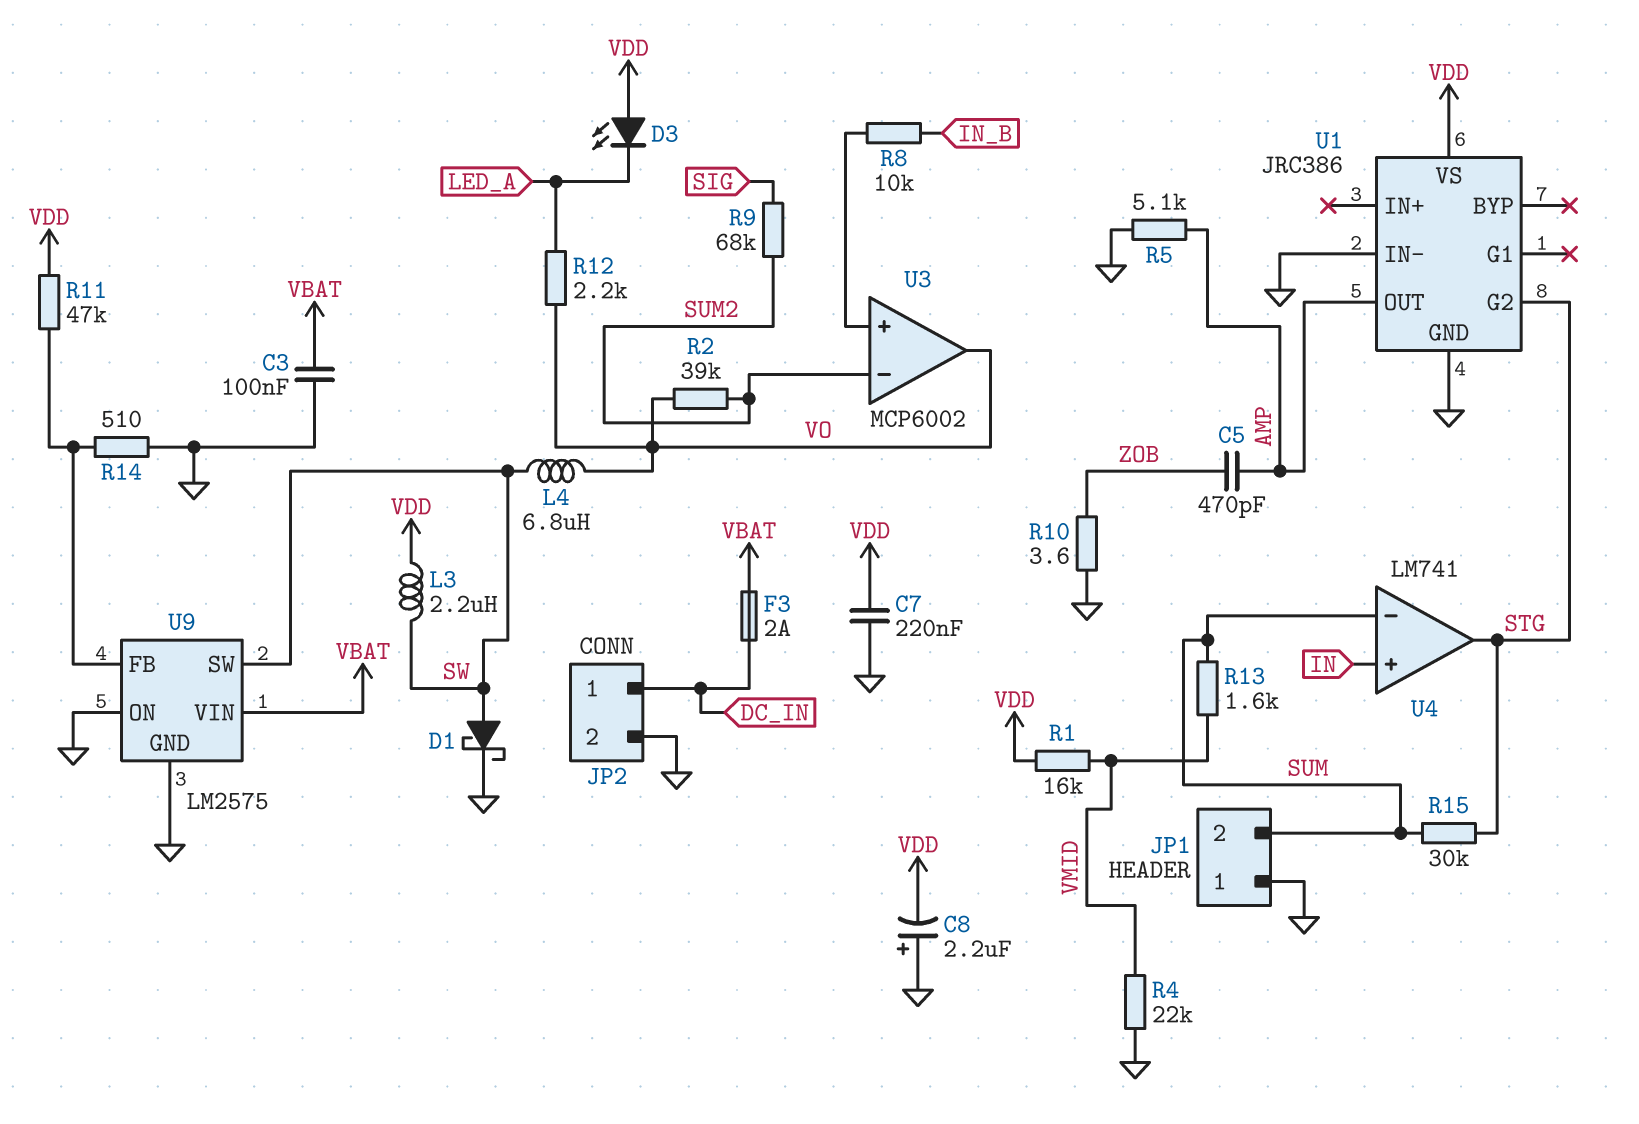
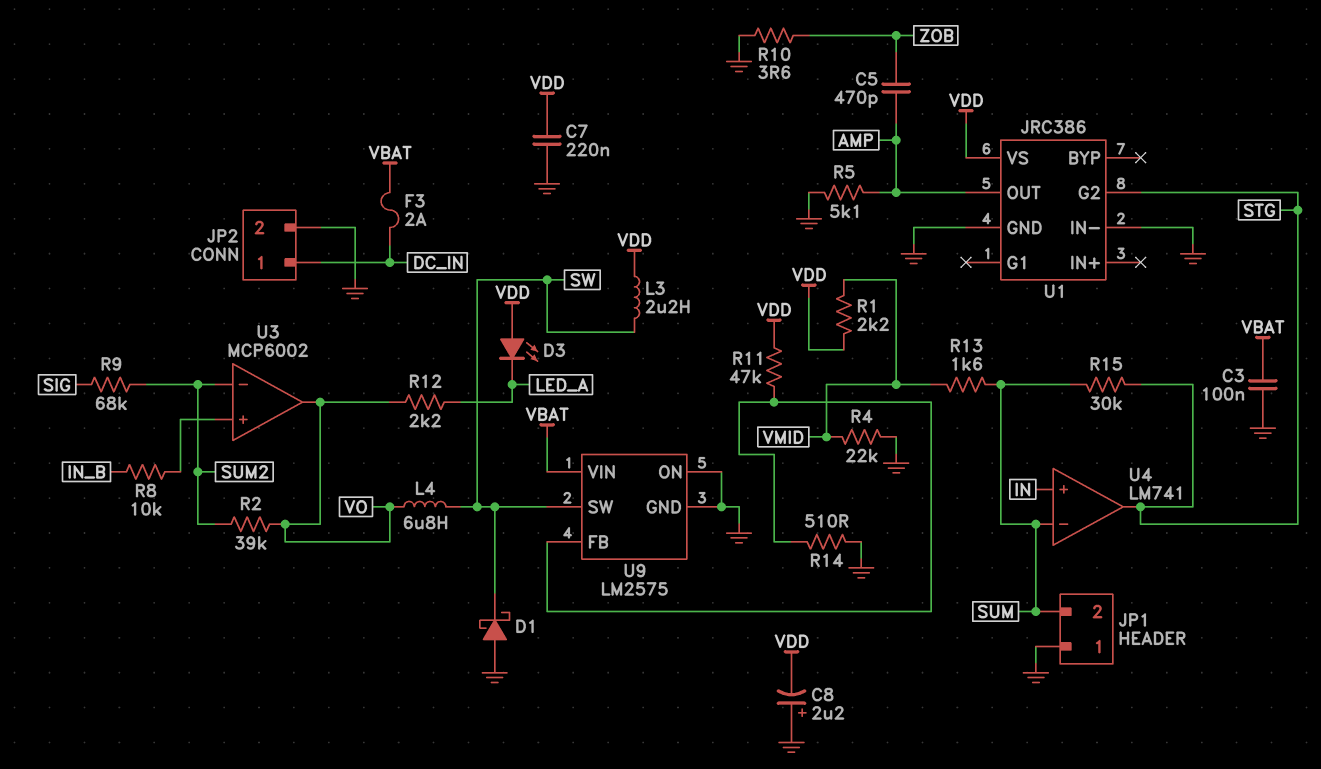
D1: schottky (A SW, K GND) -> schottky (A GND, K SW)
R1: 16k (VDD, VMID) -> 2.2k (VDD, VMID)

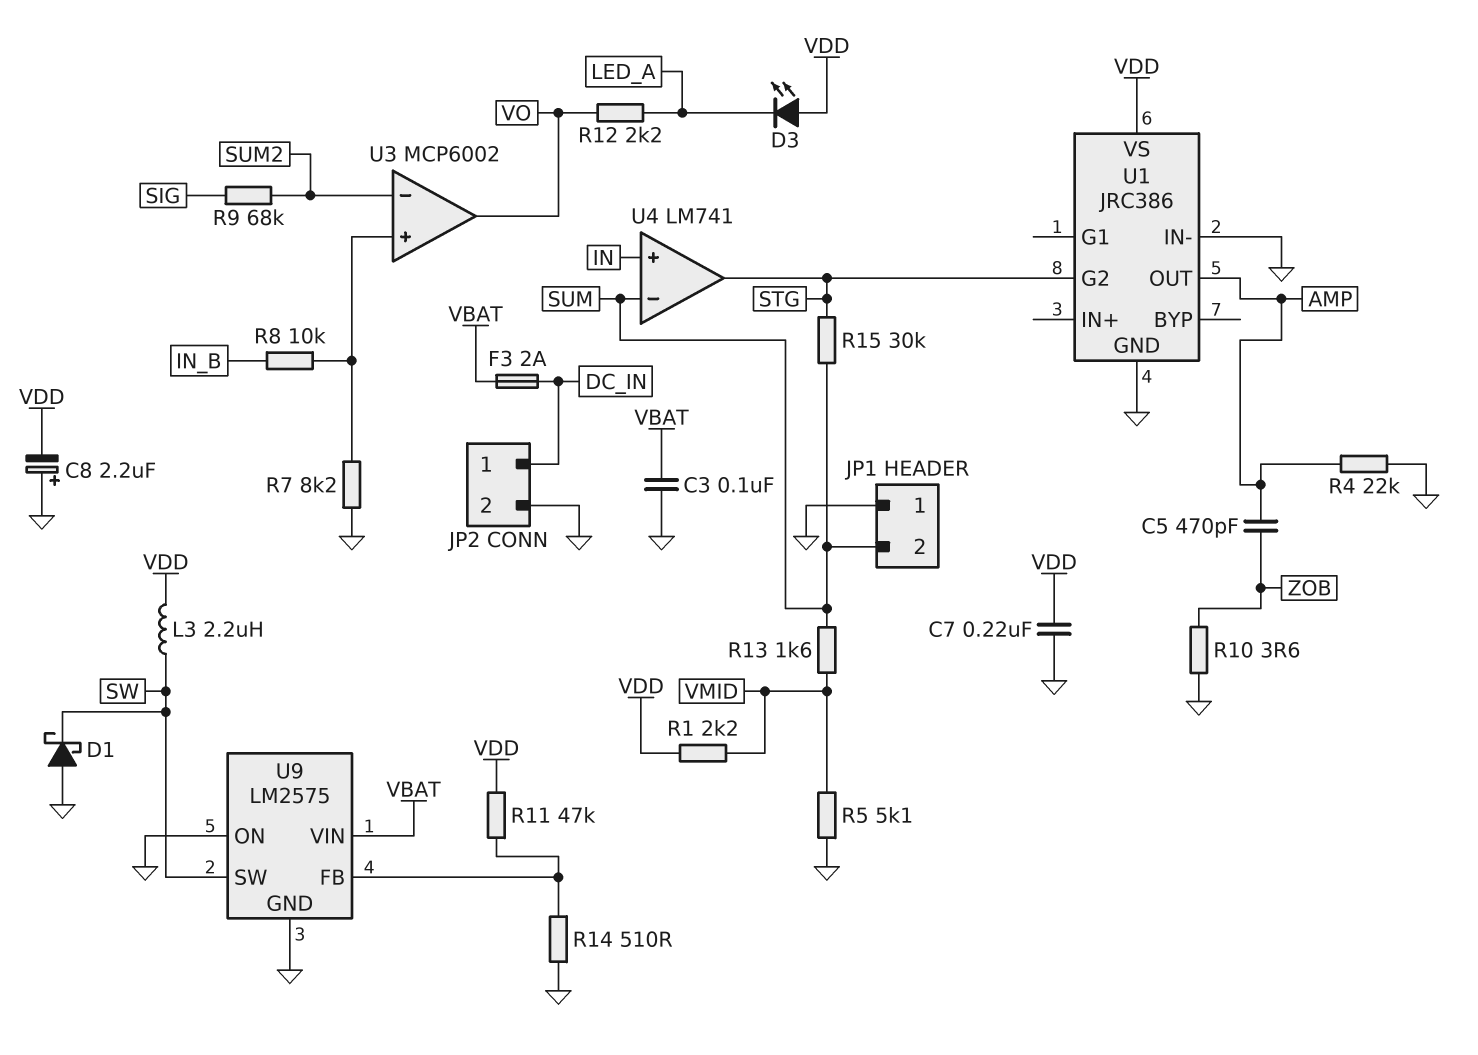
L4: 6.8uH (SW, VO) -> none
R2: 39k (SUM2, VO) -> none
R4: 22k (GND, VMID) -> 22k (AMP, GND)
R5: 5.1k (AMP, GND) -> 5.1k (GND, VMID)
R7: none -> 8.2k (GND, U3/in+)

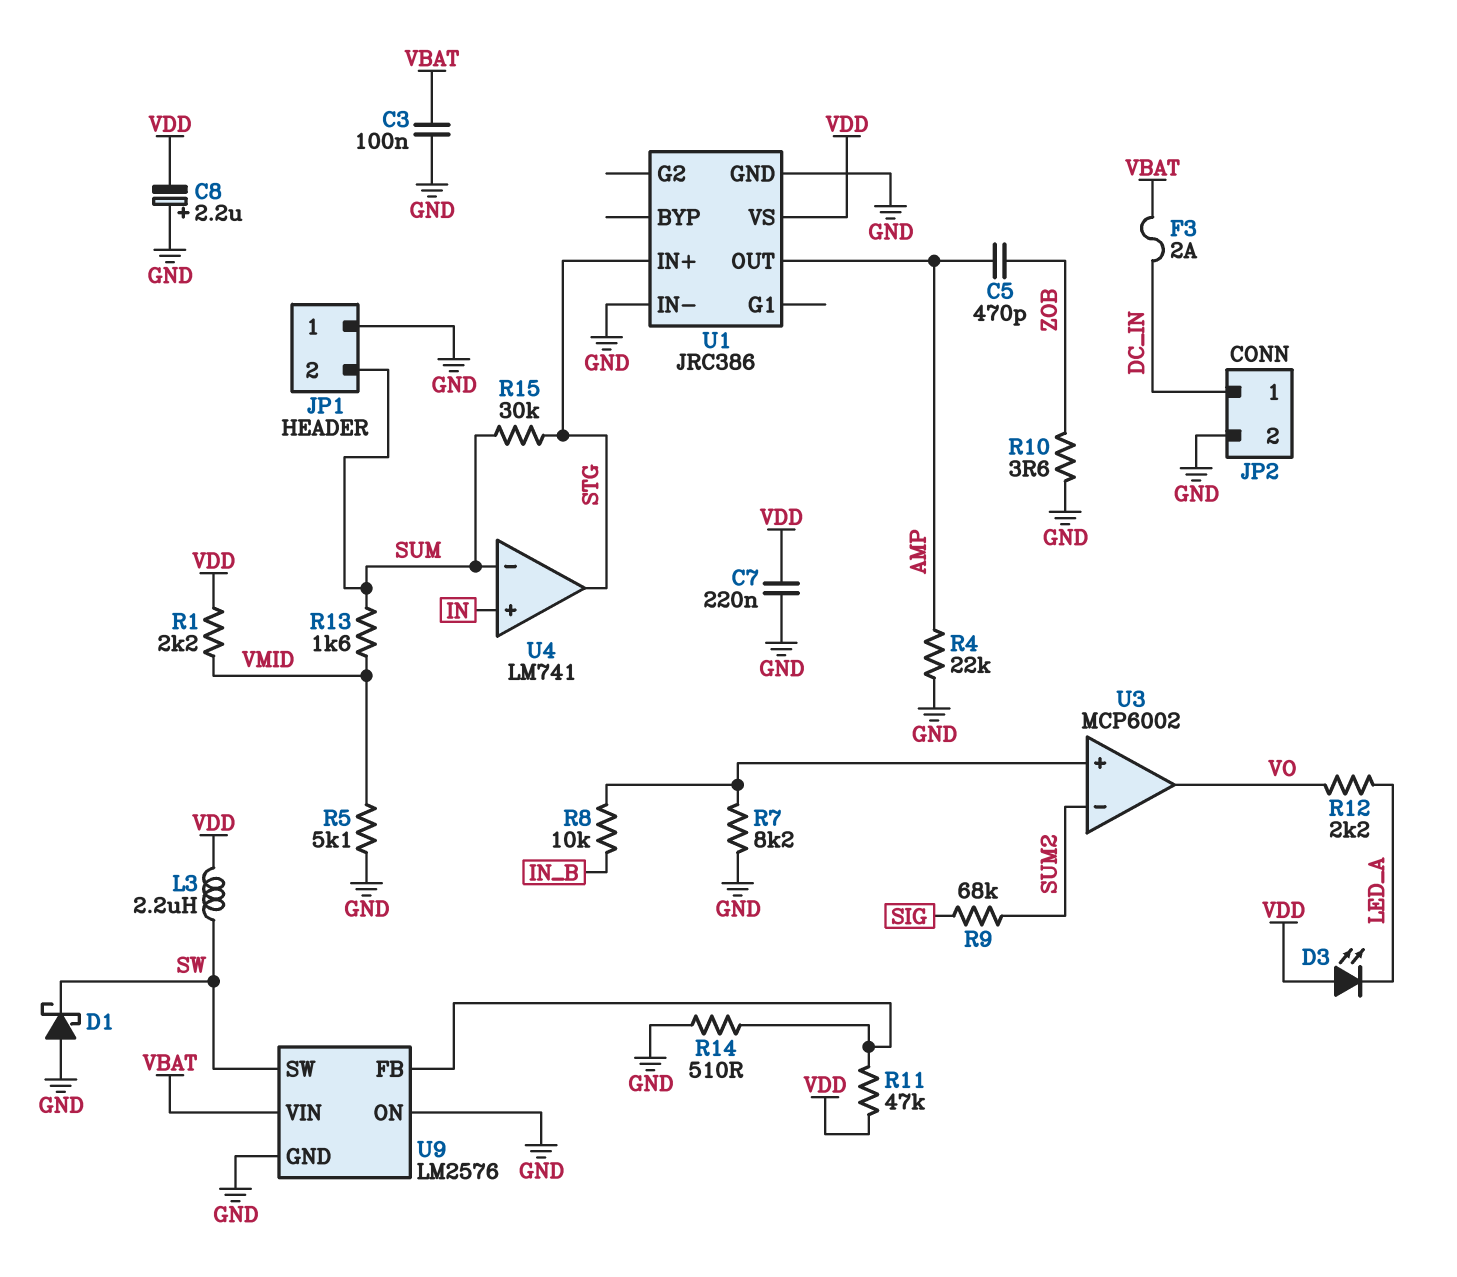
U1 pin G2: STG -> none
U1 pin IN+: none -> STG
U9: LM2575 -> LM2576

